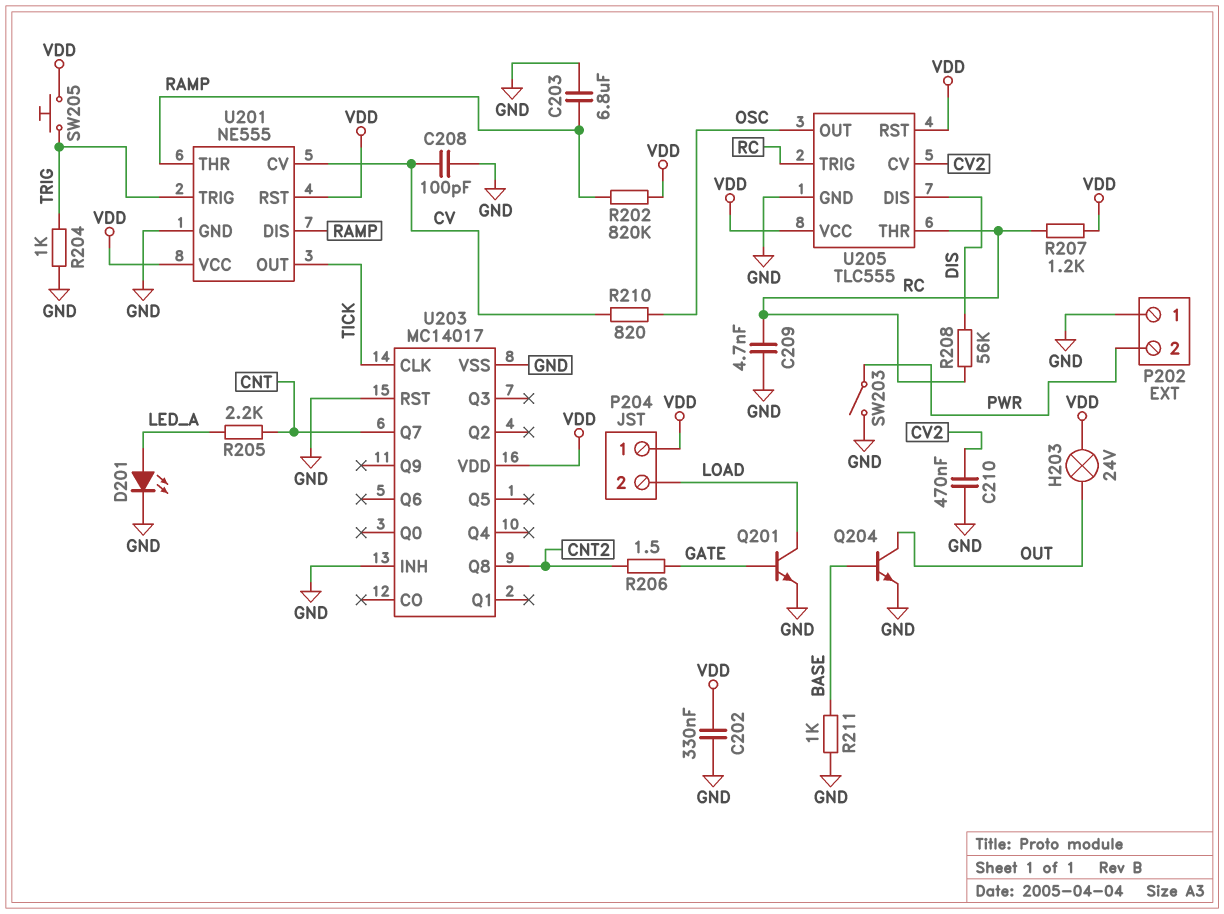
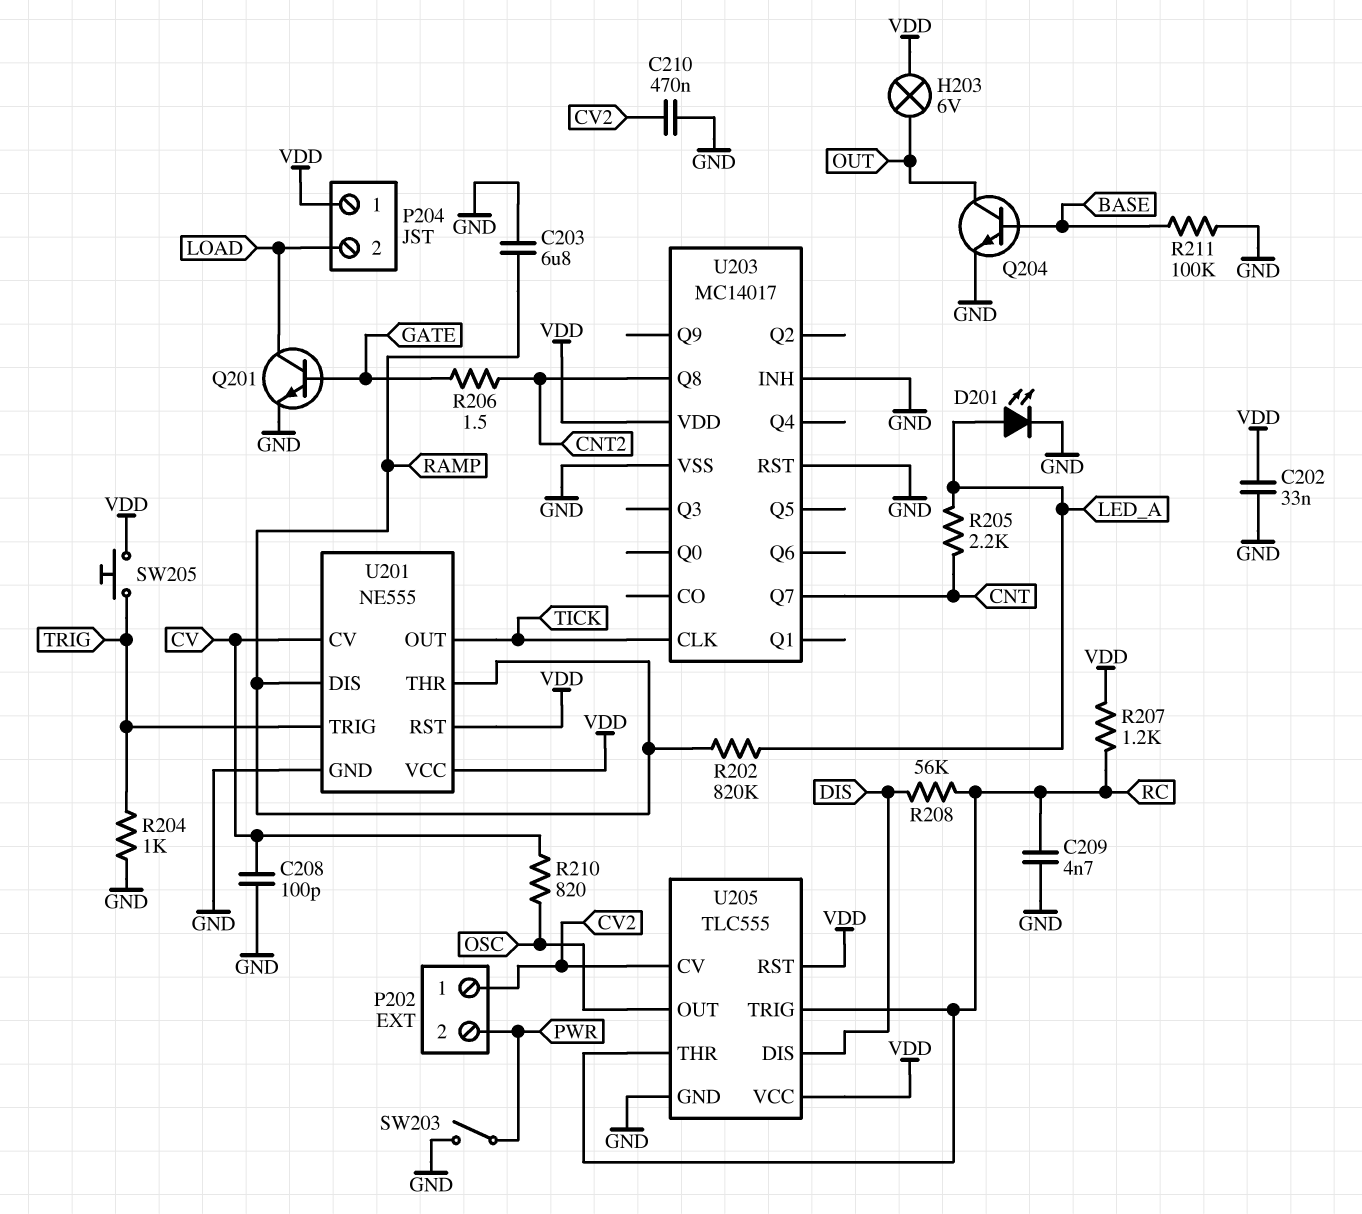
C202: 330nF (GND, VDD) -> 33nF (GND, VDD)
H203: lamp 24V (OUT, VDD) -> lamp 6V (OUT, VDD)
P202 pin 1: GND -> CV2
R202: 820k (RAMP, VDD) -> 820k (LED_A, RAMP)
R211: 1k (BASE, GND) -> 100k (BASE, GND)

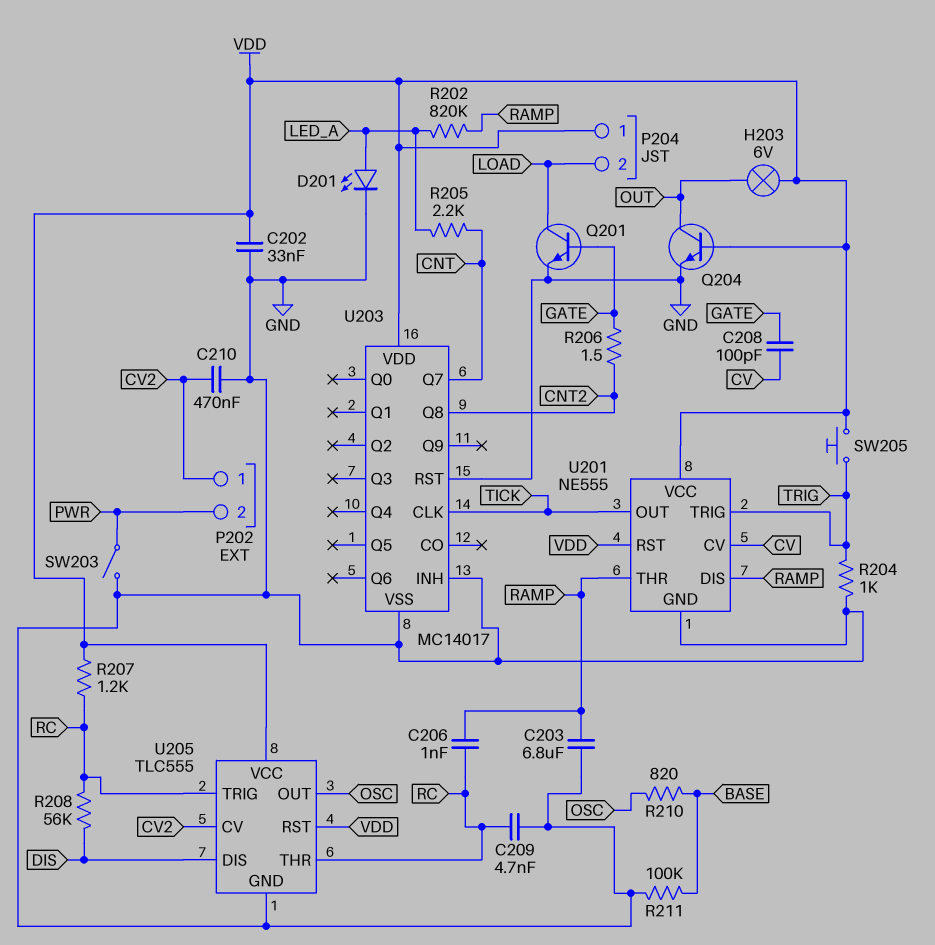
C206: none -> 1nF (RAMP, RC)
C208: 100pF (CV, GND) -> 100pF (CV, GATE)
Q204: NPN (B BASE, C OUT, E GND) -> NPN (B VDD, C OUT, E GND)
R210: 820 (CV, OSC) -> 820 (BASE, OSC)

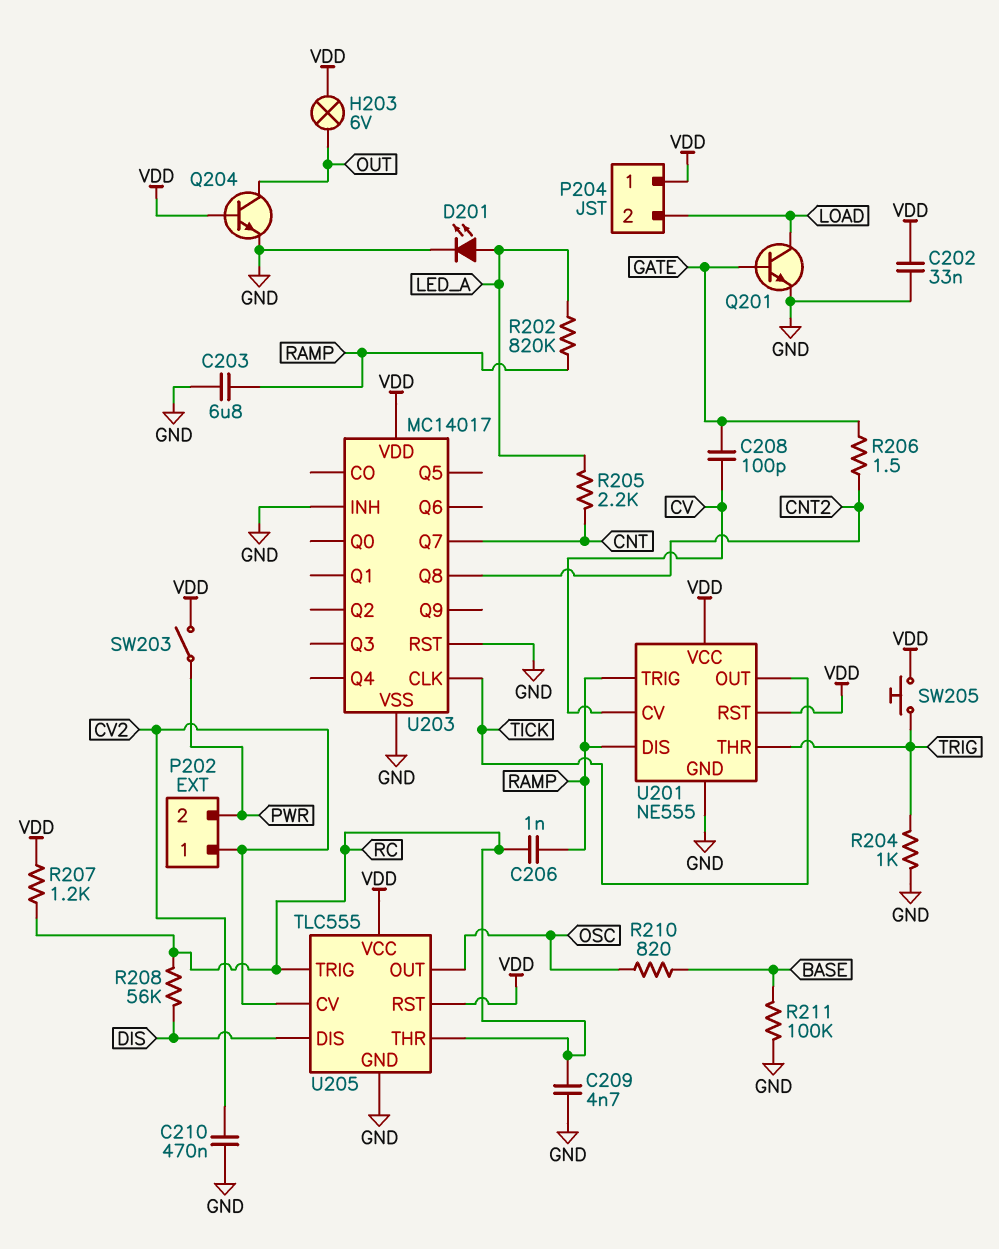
SW203: switch (GND, PWR) -> switch (PWR, VDD)
U201 pin THR: RAMP -> TRIG
U201 pin TRIG: TRIG -> RAMP

